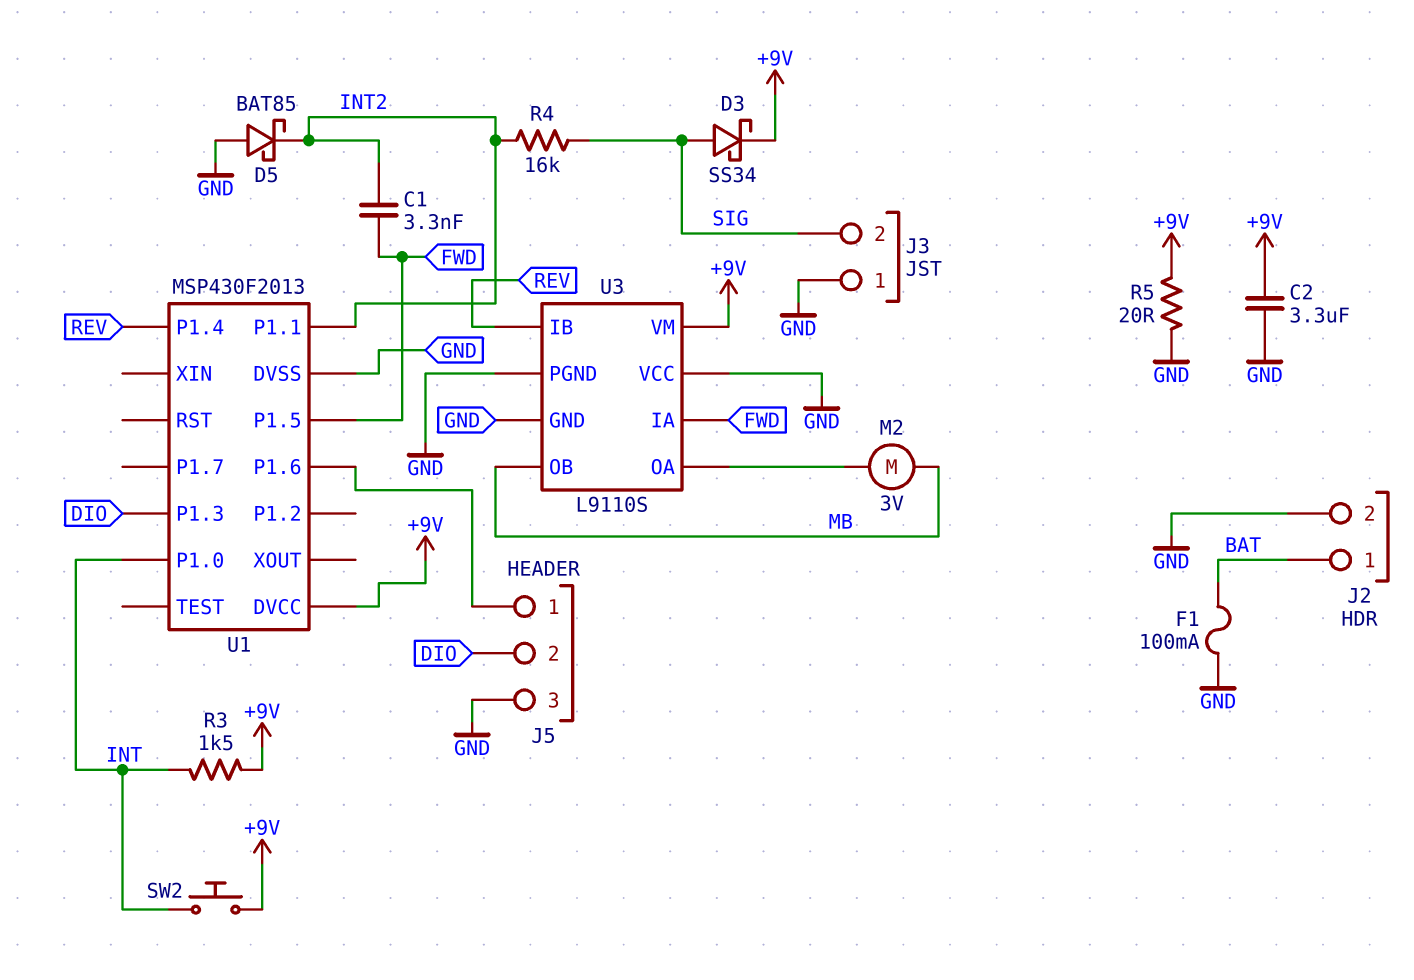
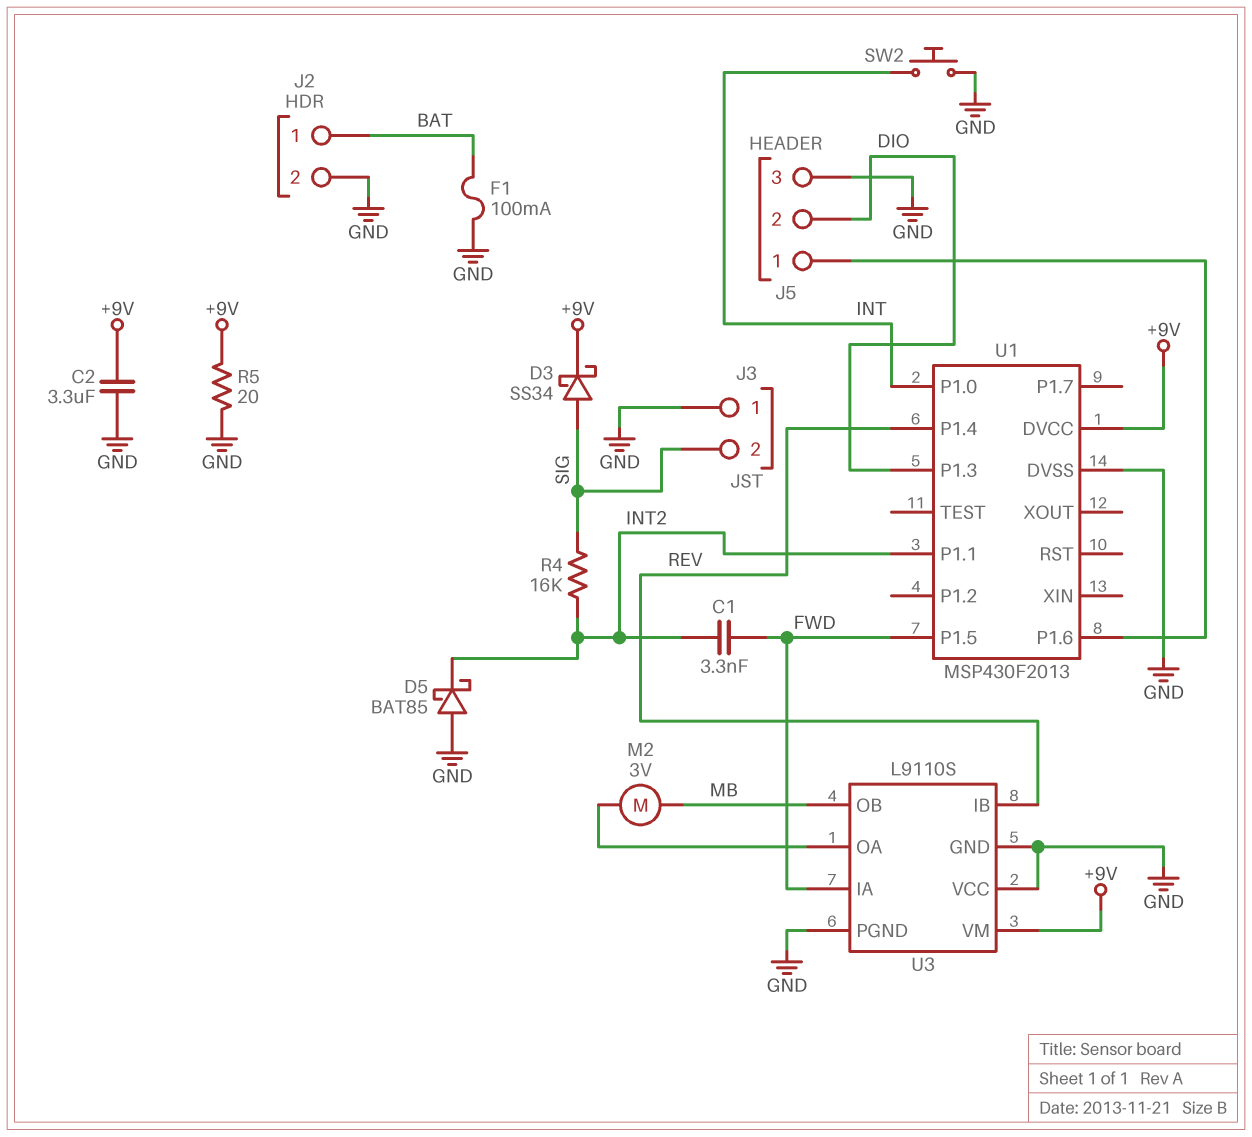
R3: 1.5k (+9V, INT) -> none
SW2: button (+9V, INT) -> button (GND, INT)

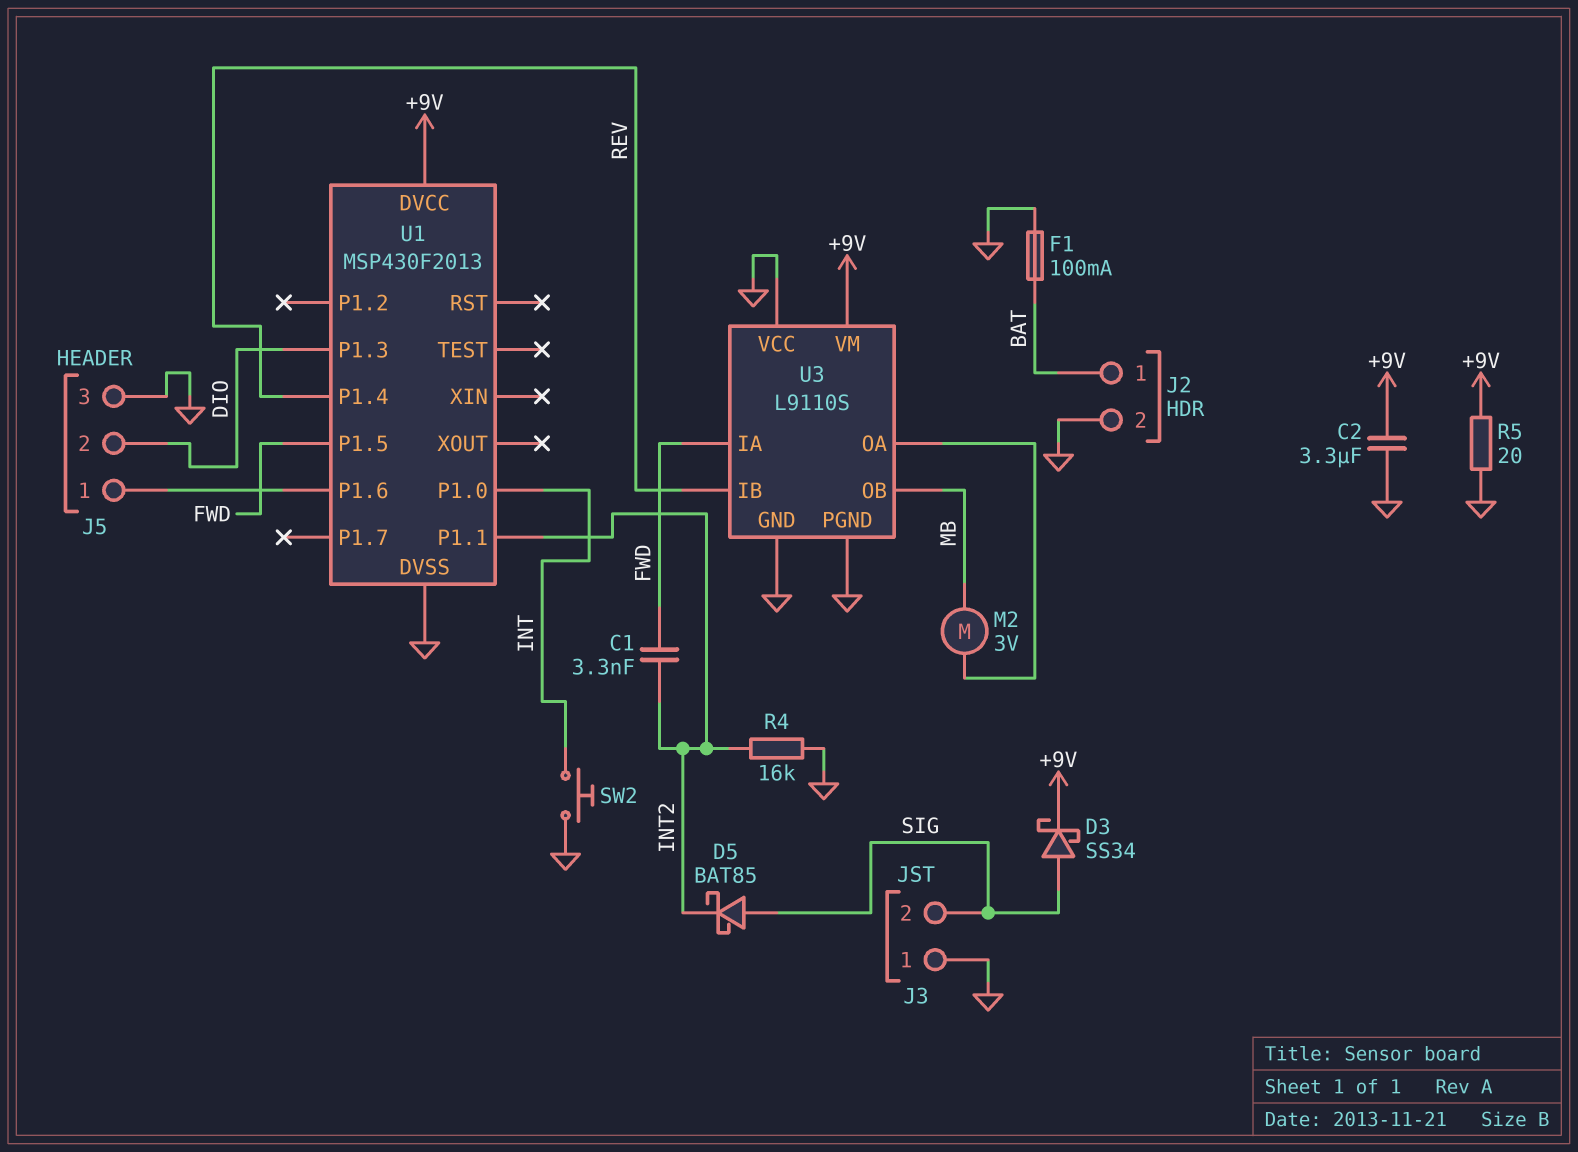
D5: schottky BAT85 (A GND, K INT2) -> schottky BAT85 (A SIG, K INT2)
R4: 16k (INT2, SIG) -> 16k (GND, INT2)

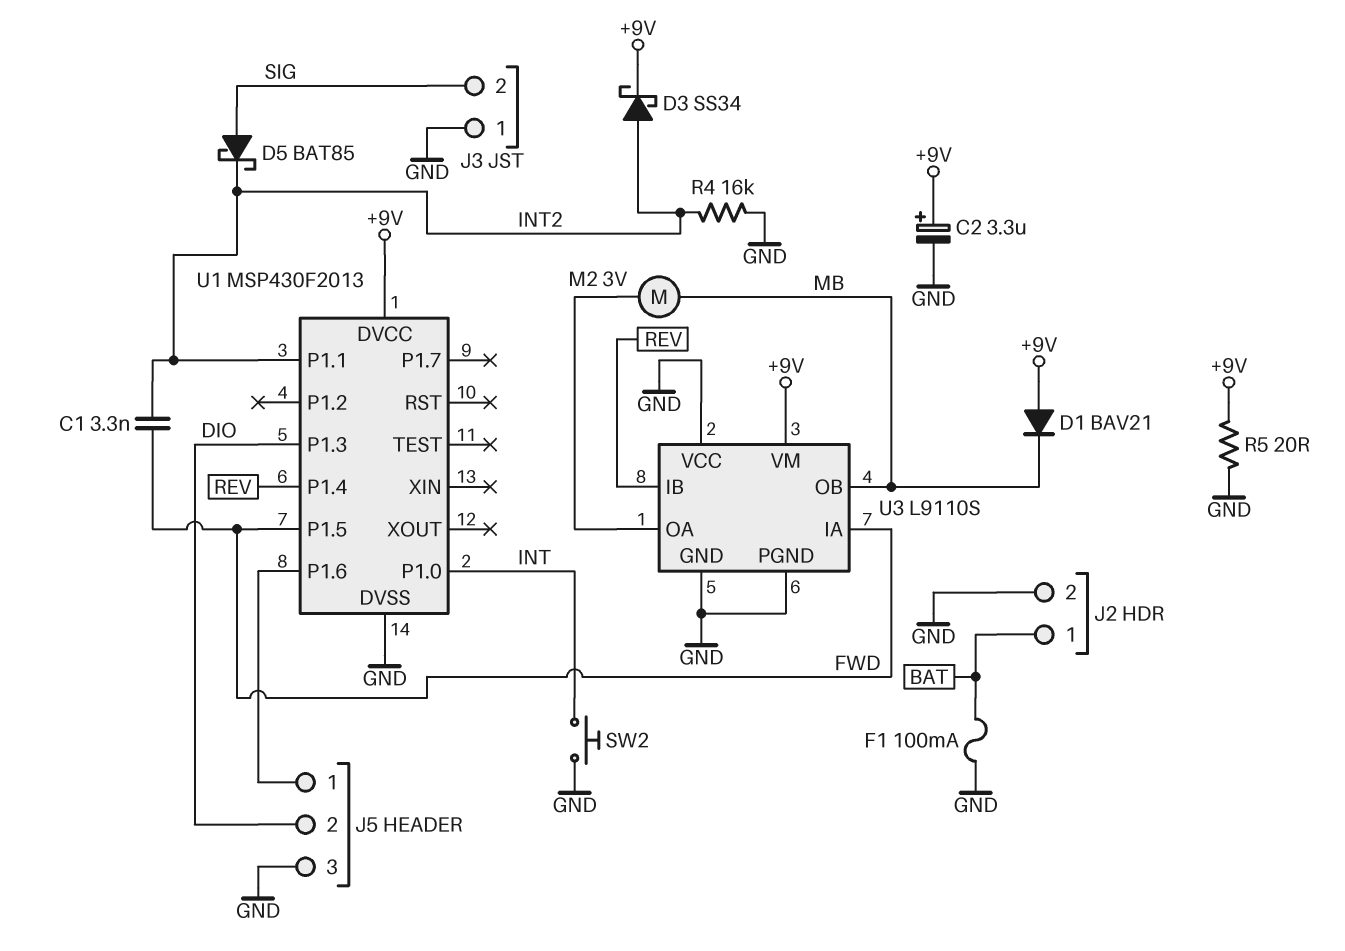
C2: 3.3uF (+9V, GND) -> 3.3uF (plus +9V, minus GND)
D1: none -> diode BAV21 (A +9V, K MB)
D3: schottky SS34 (A SIG, K +9V) -> schottky SS34 (A INT2, K +9V)

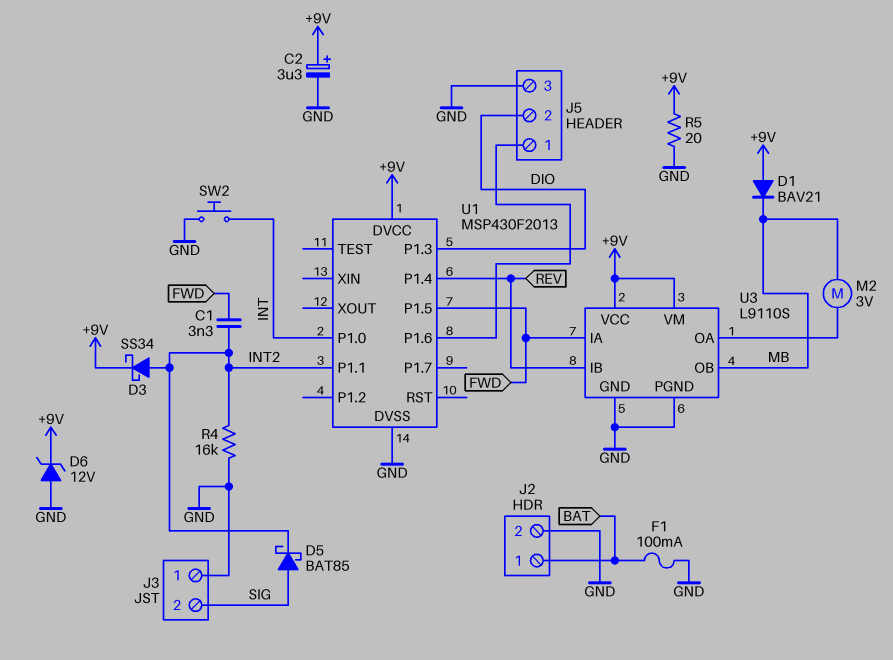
D6: none -> zener 12V (A GND, K +9V)
U3 pin VCC: GND -> +9V

